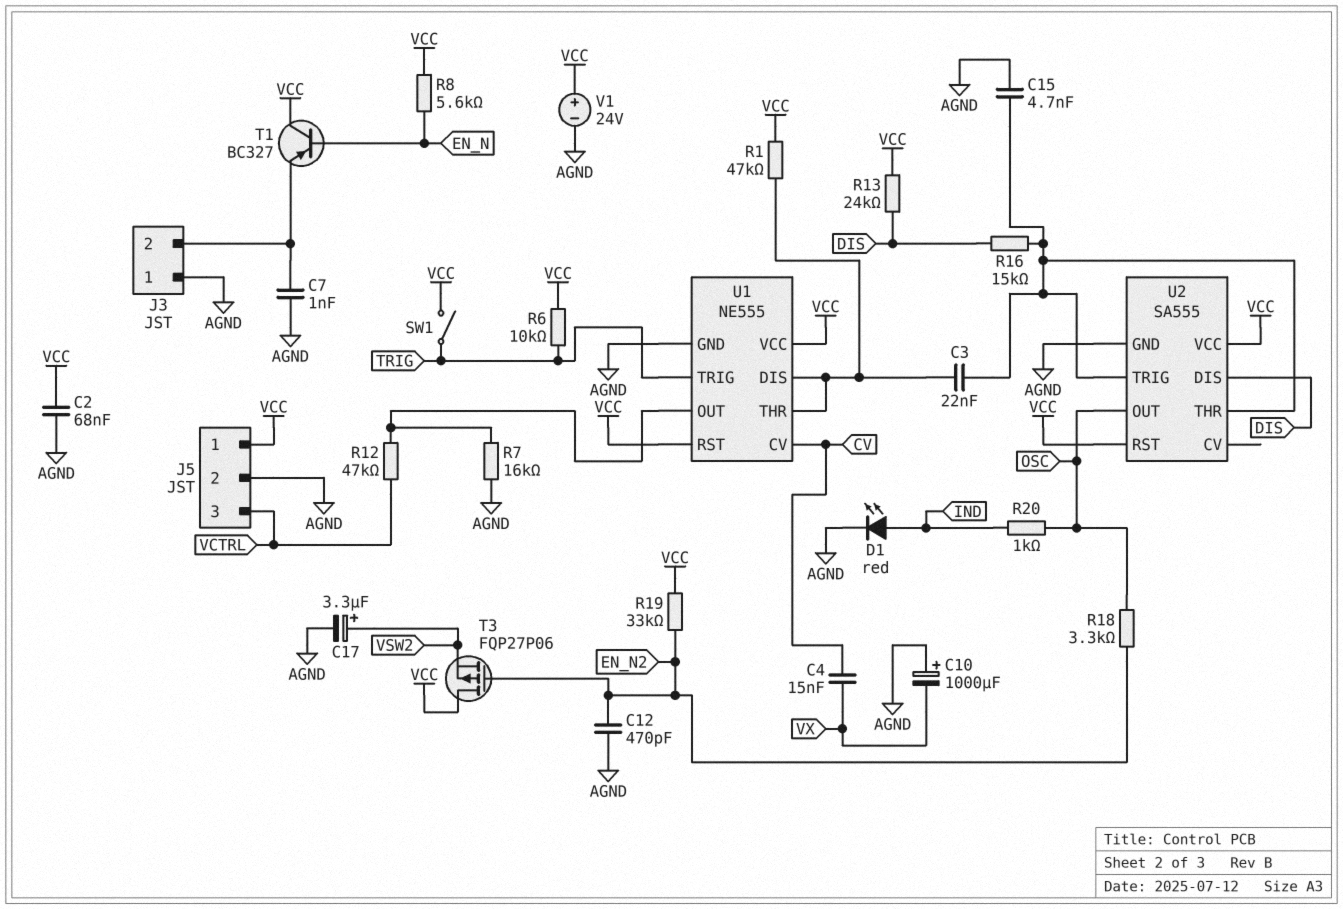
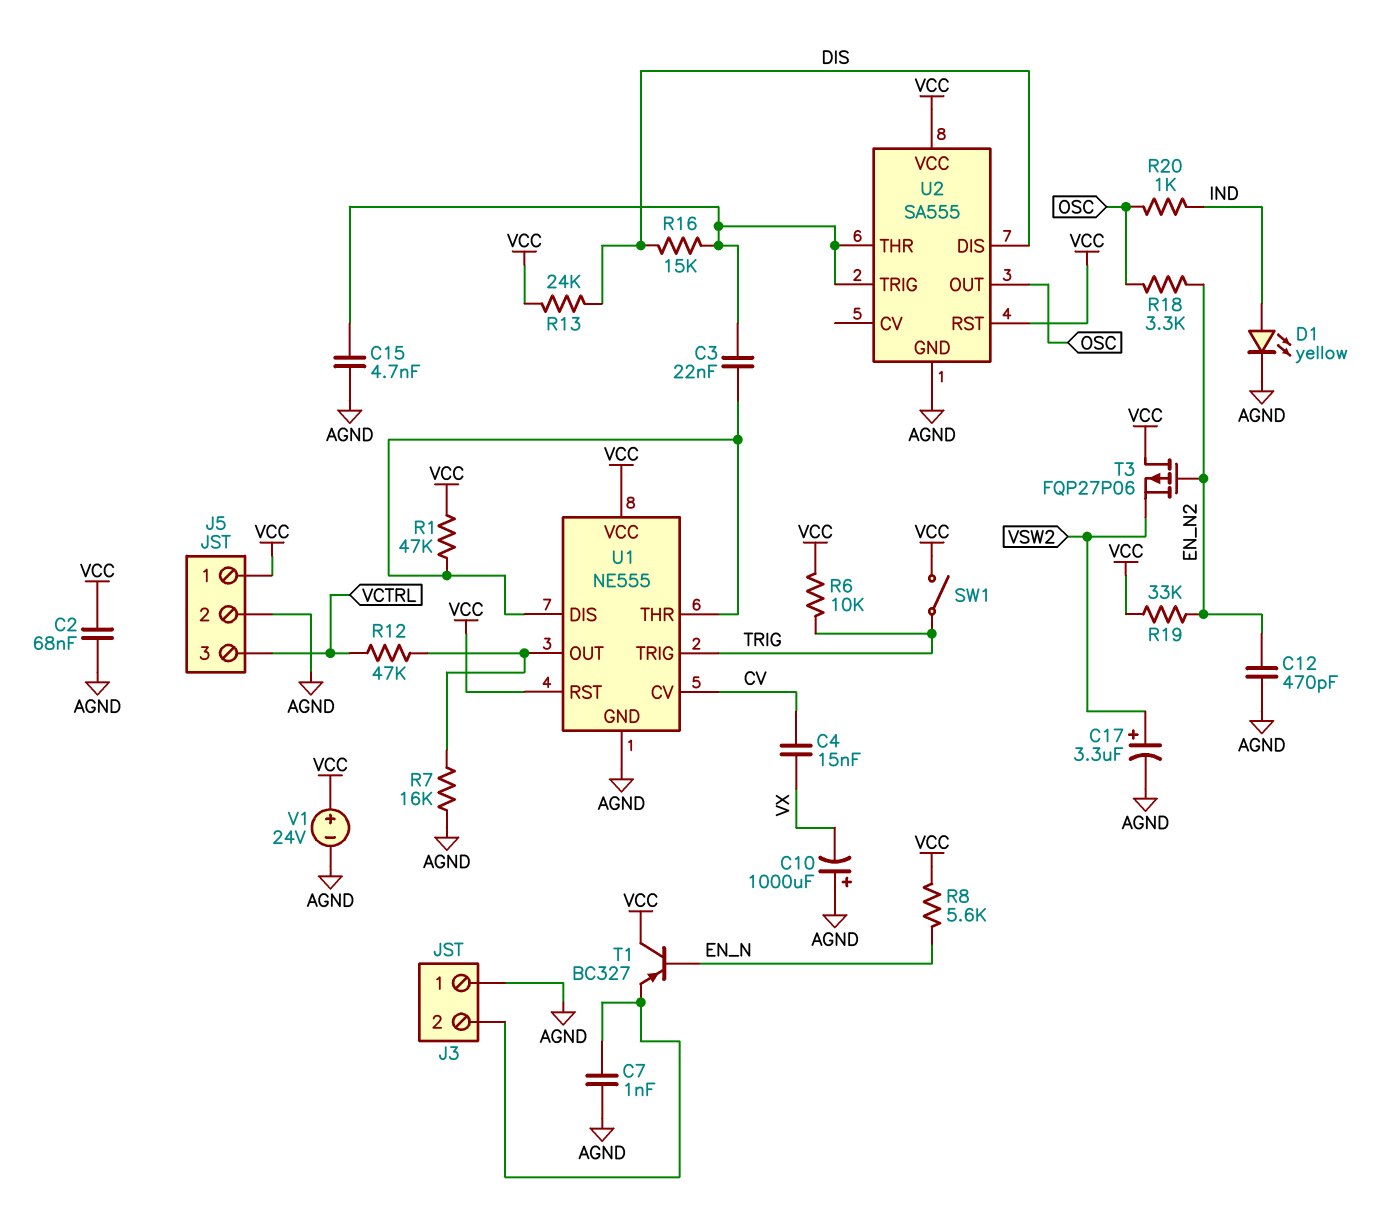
D1: LED red (A IND, K AGND) -> LED yellow (A IND, K AGND)

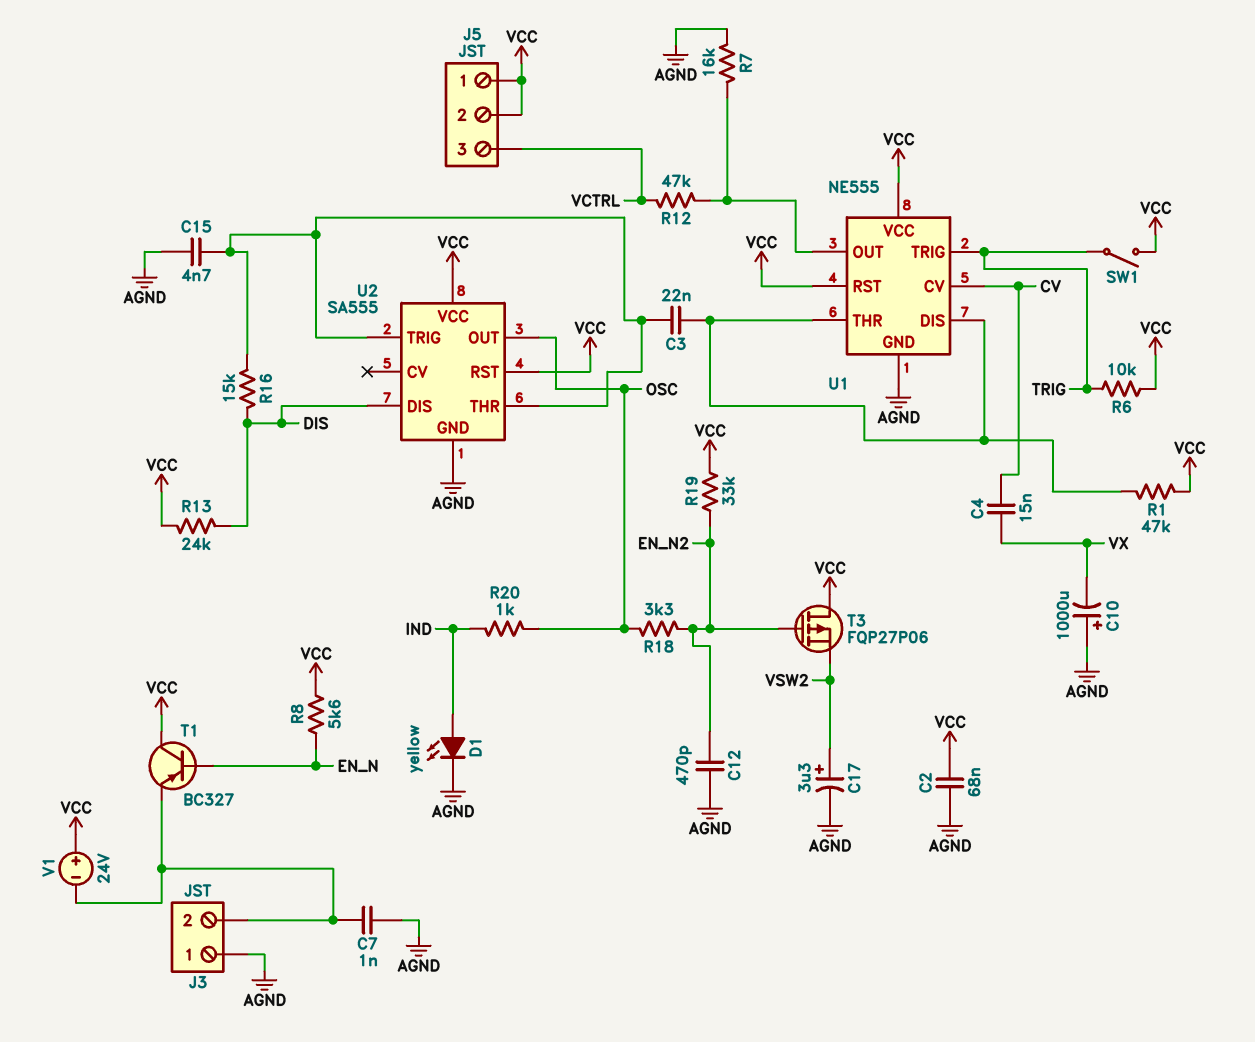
J5 pin 2: AGND -> VCC
V1: 24V (plus VCC, minus AGND) -> 24V (plus VCC, minus J3/2)

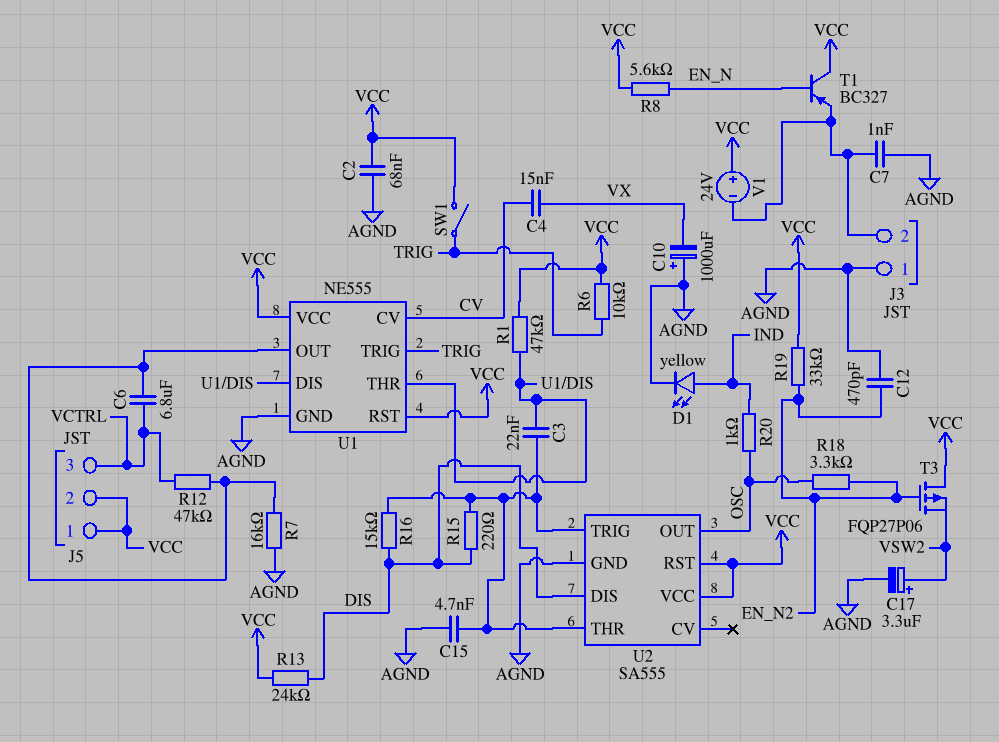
C6: none -> 6.8uF (U1/OUT, VCTRL)
R15: none -> 220 (DIS, U2/THR)

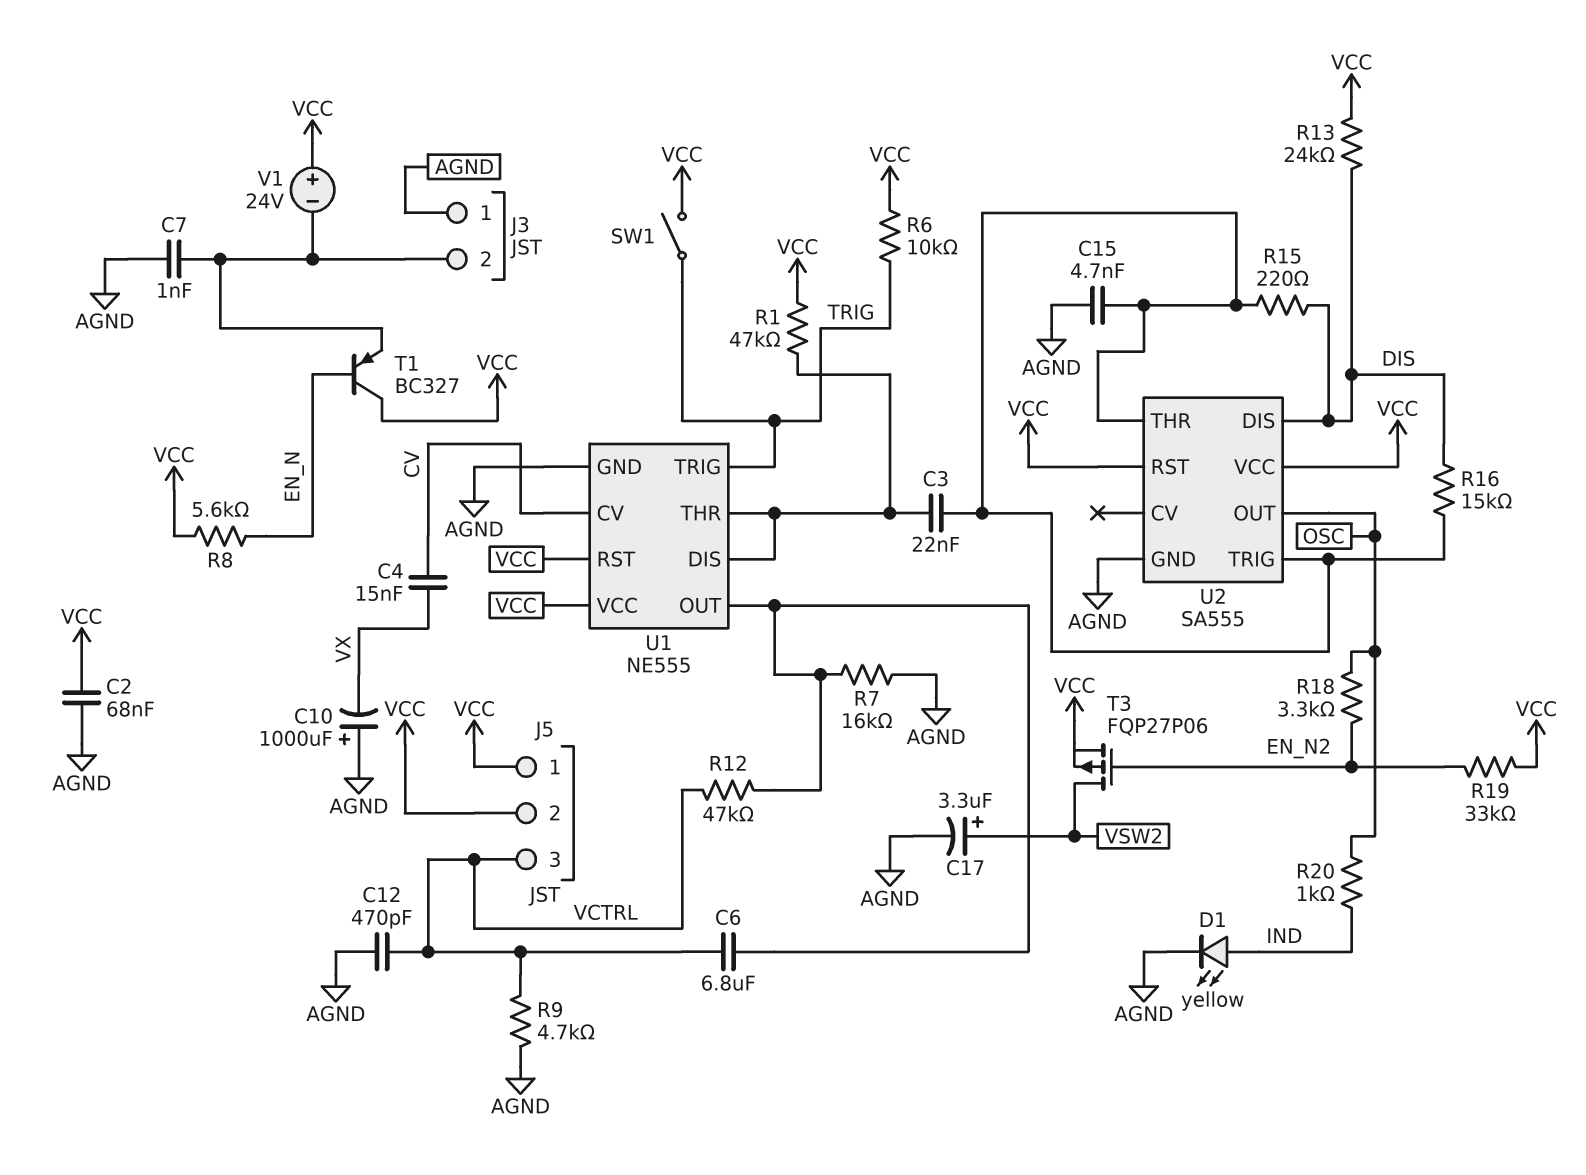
C12: 470pF (AGND, EN_N2) -> 470pF (AGND, VCTRL)
R9: none -> 4.7k (AGND, VCTRL)
T3: PMOS FQP27P06 (G EN_N2, D VCC, S VSW2) -> PMOS FQP27P06 (G EN_N2, D VSW2, S VCC)

